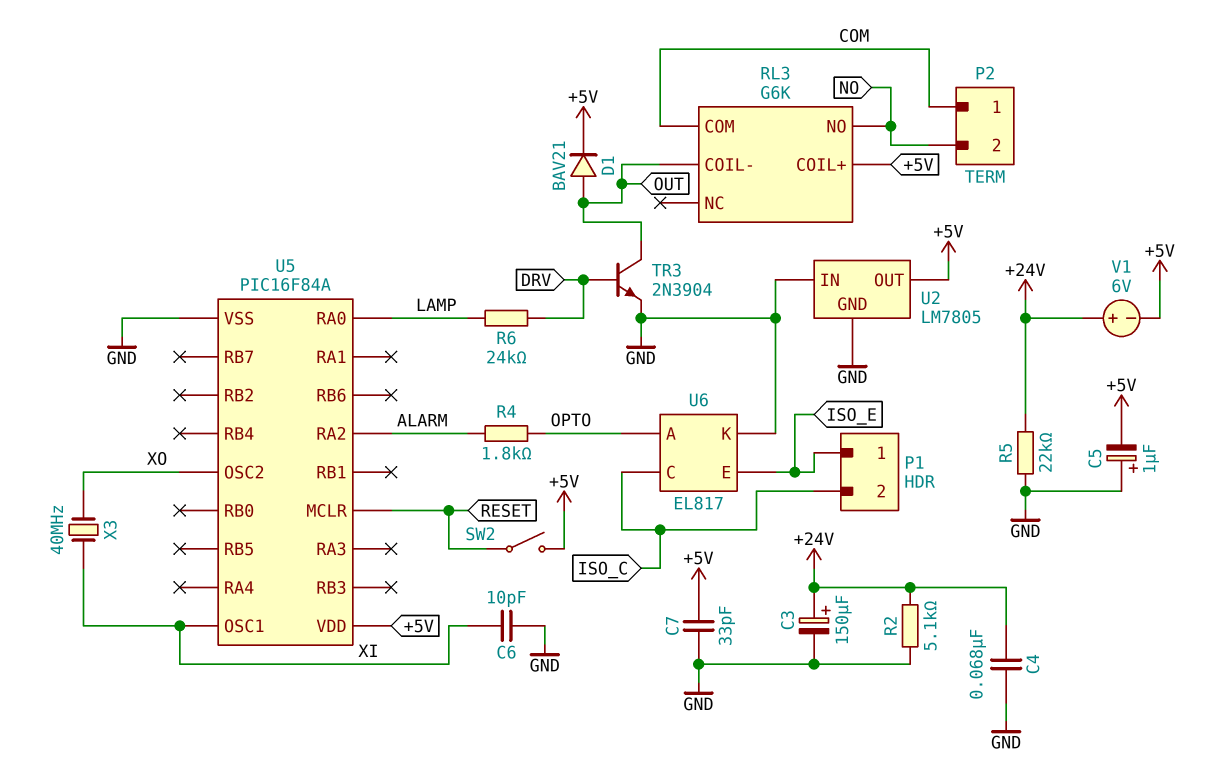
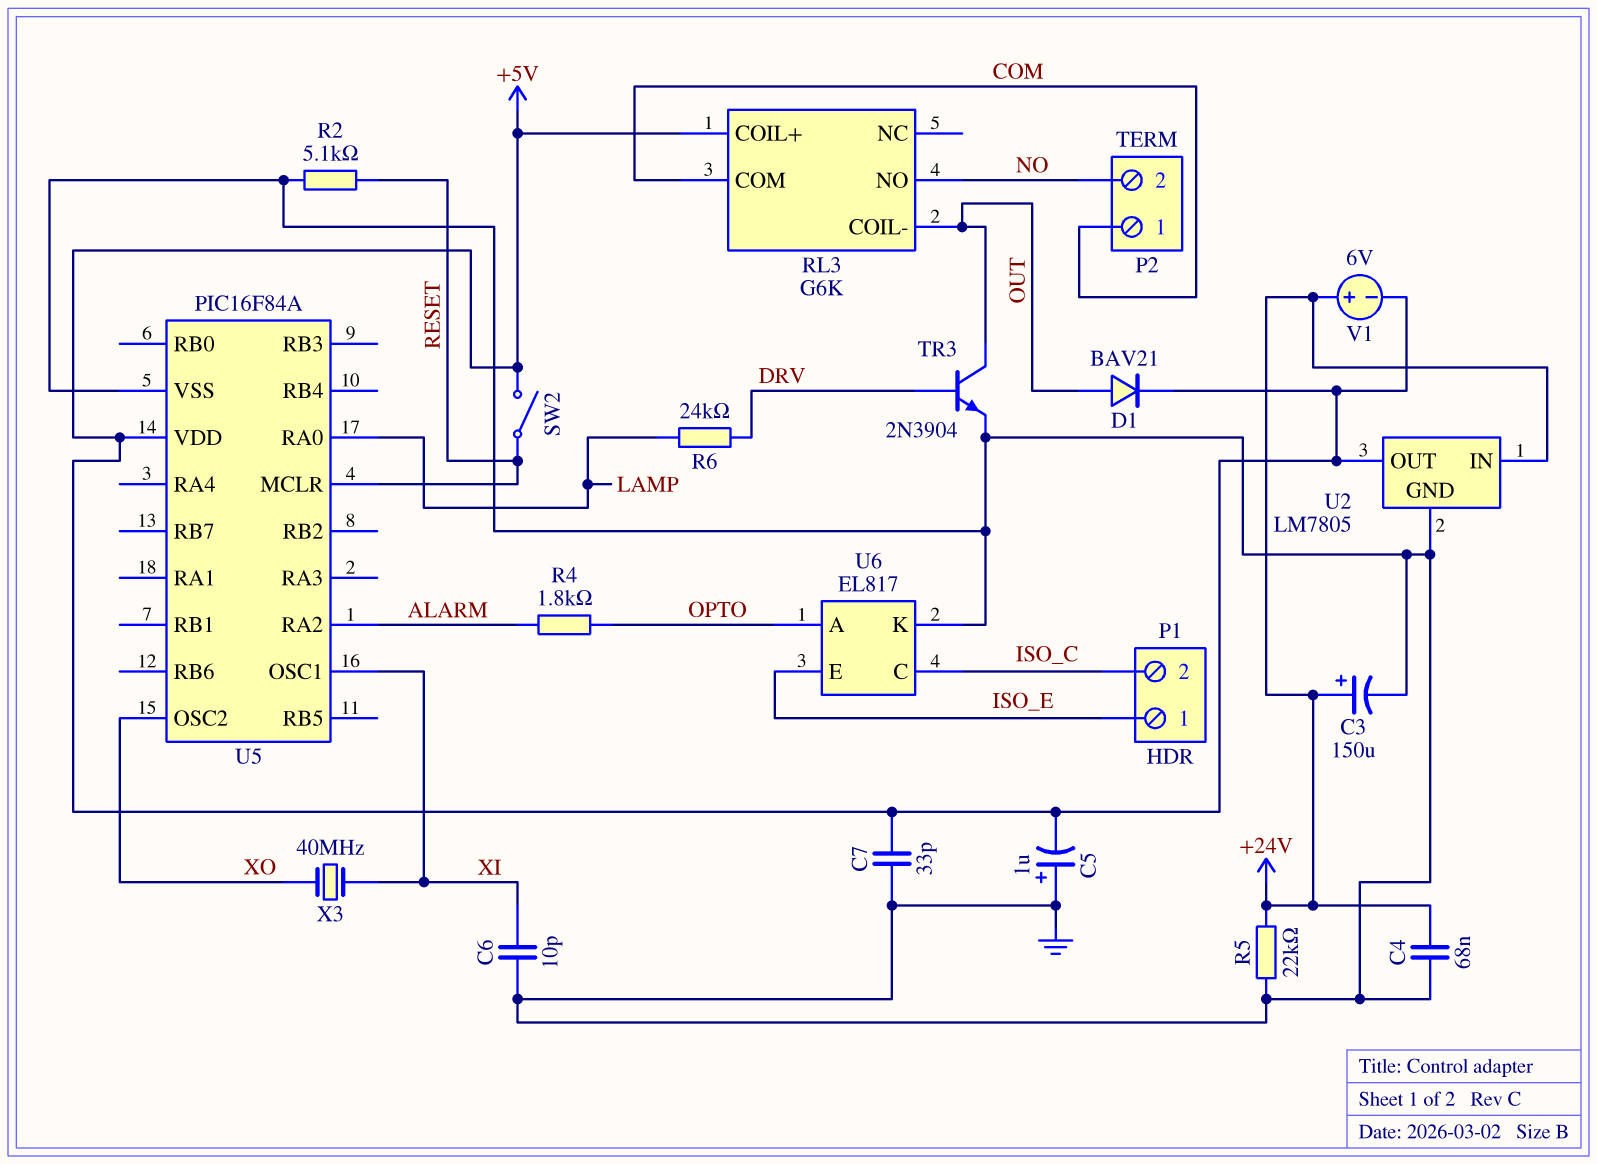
R2: 5.1k (+24V, GND) -> 5.1k (GND, RESET)
U2 pin IN: GND -> +24V

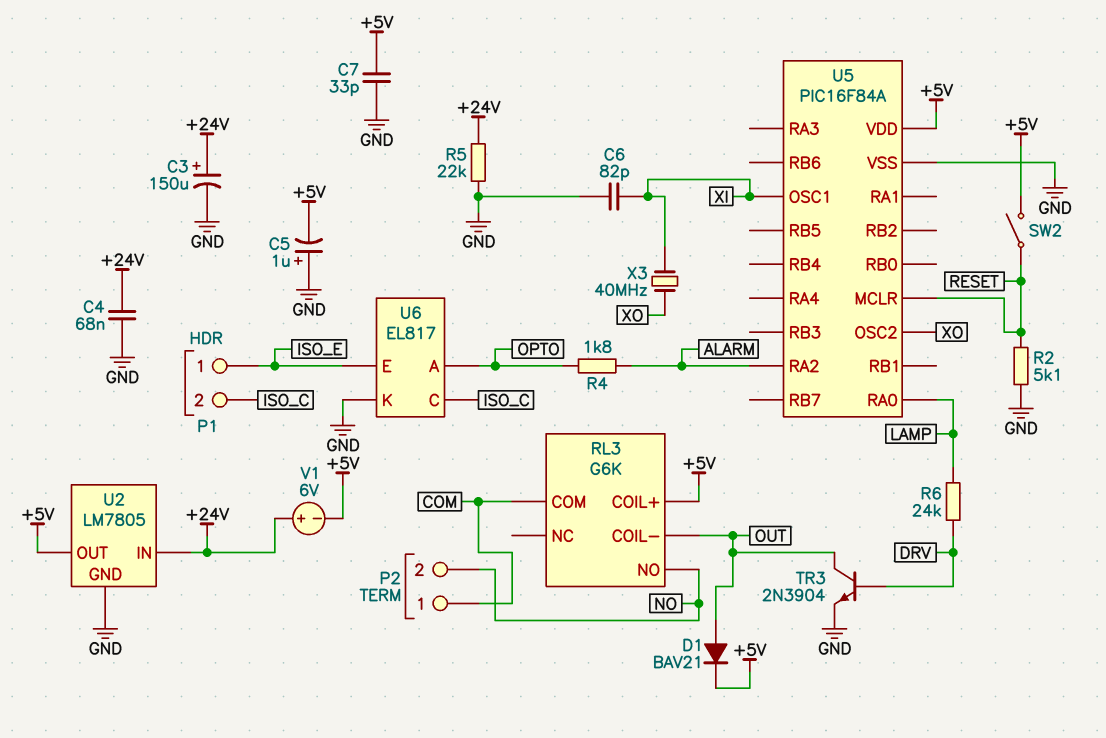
C6: 10pF (GND, XI) -> 82pF (GND, XI)

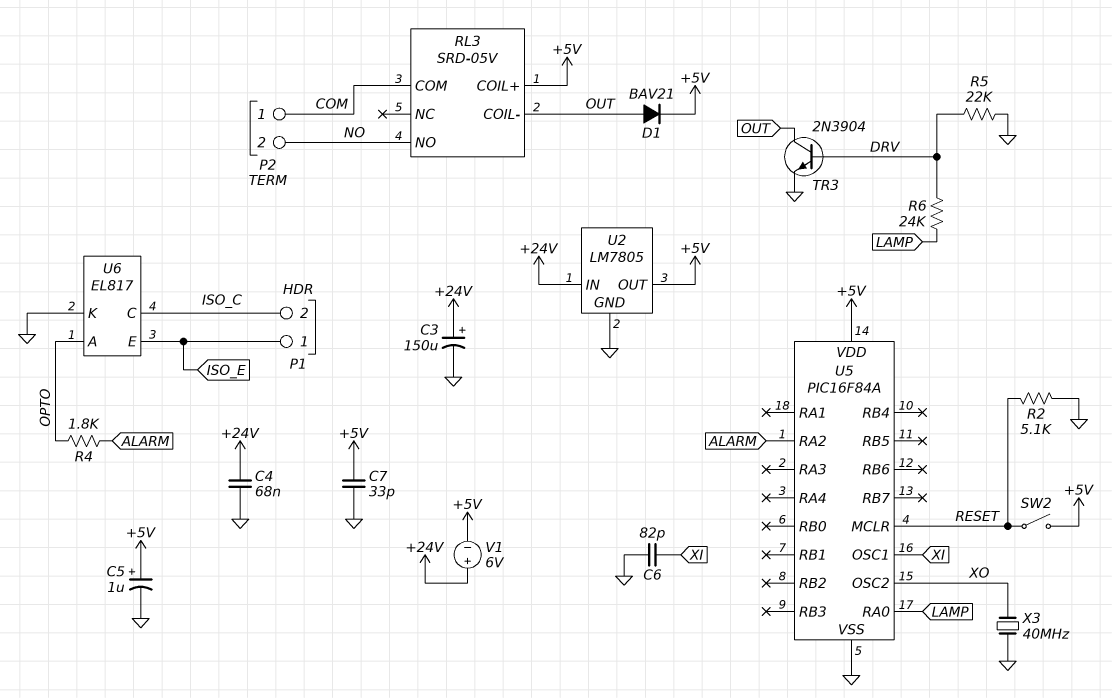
C5: 1uF (plus GND, minus +5V) -> 1uF (plus +5V, minus GND)
R5: 22k (+24V, GND) -> 22k (DRV, GND)
RL3: G6K -> SRD-05V
X3: 40MHz (XI, XO) -> 40MHz (GND, XO)

